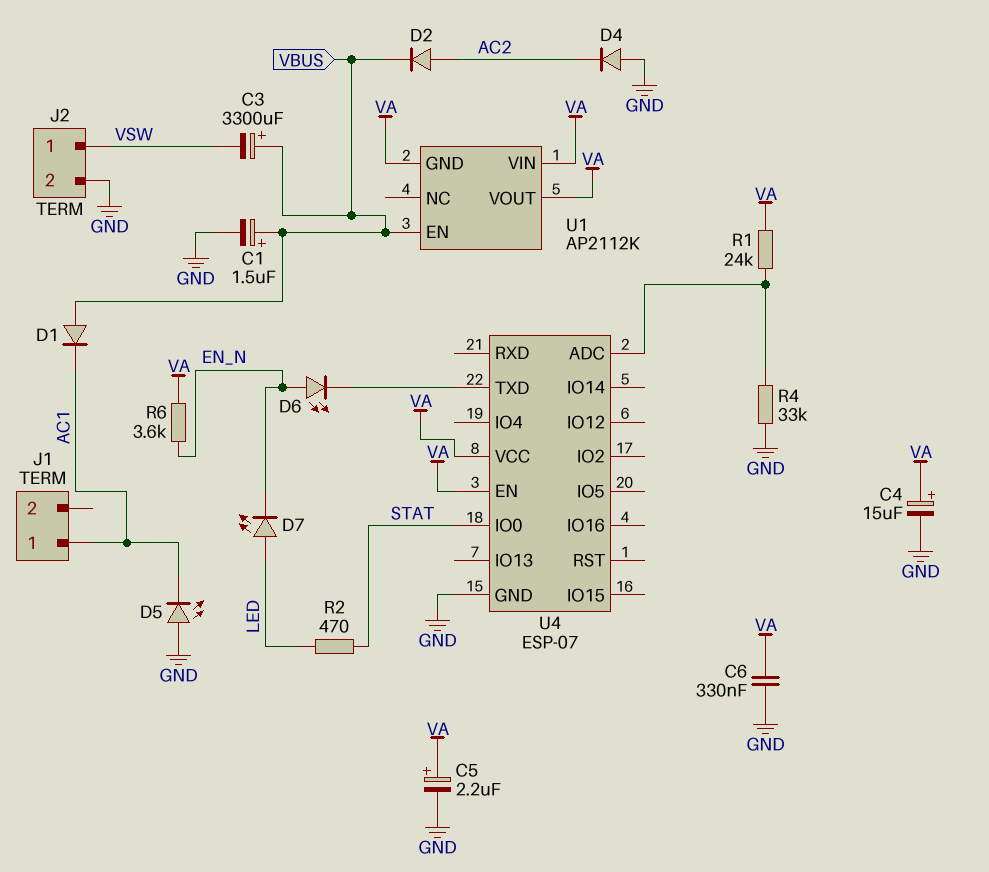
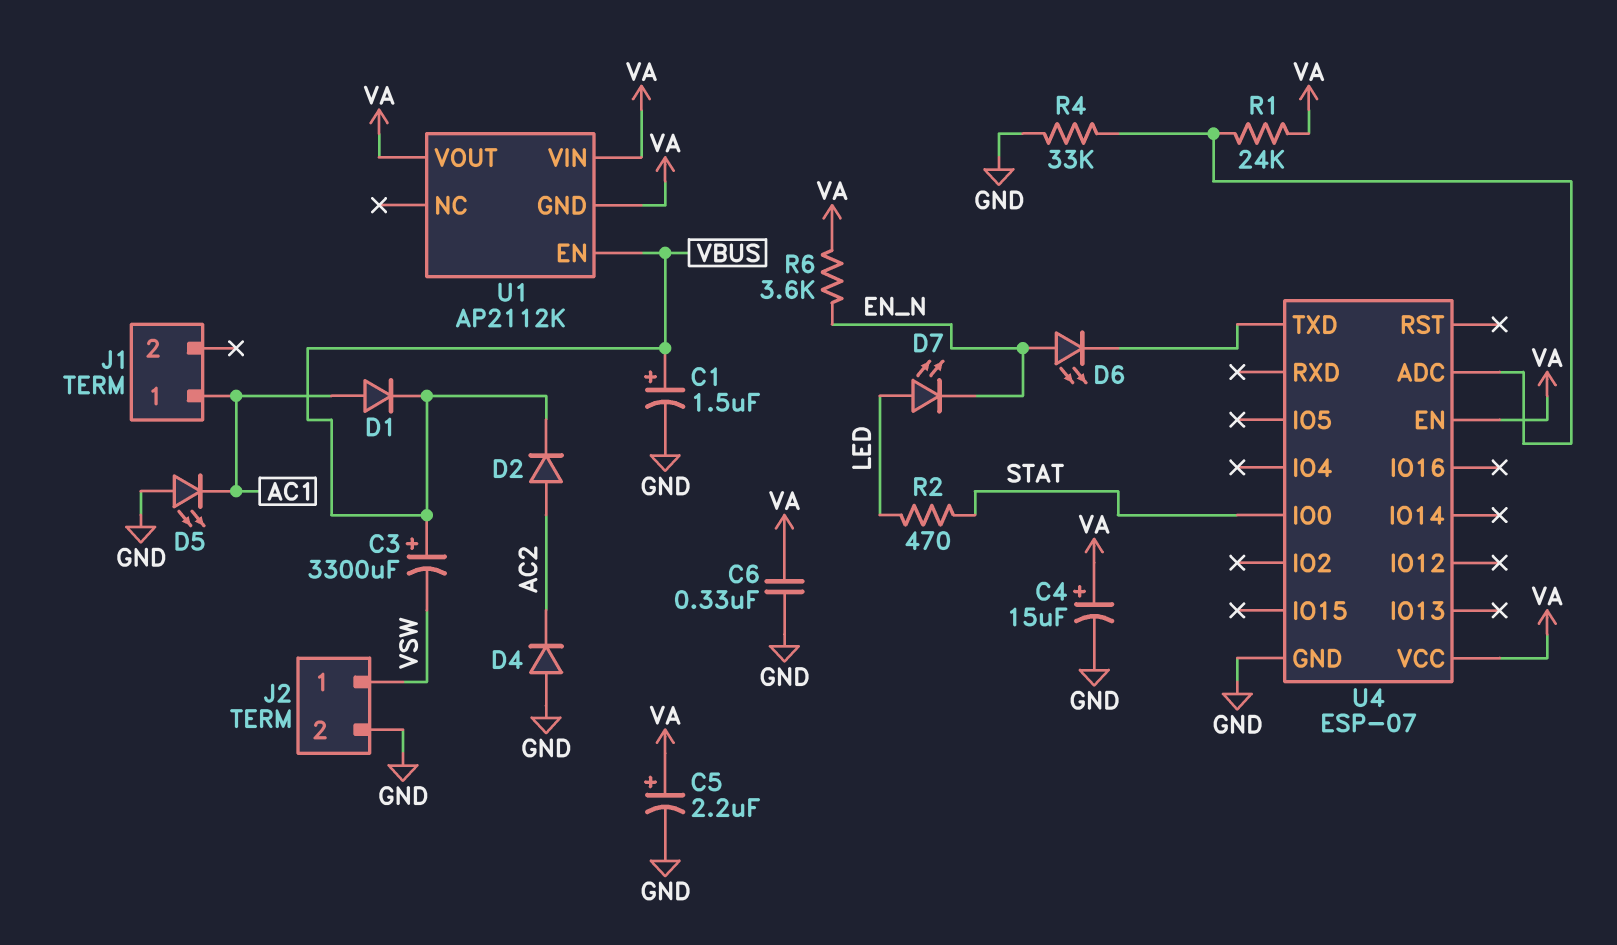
D1: diode (A VBUS, K AC1) -> diode (A AC1, K VBUS)

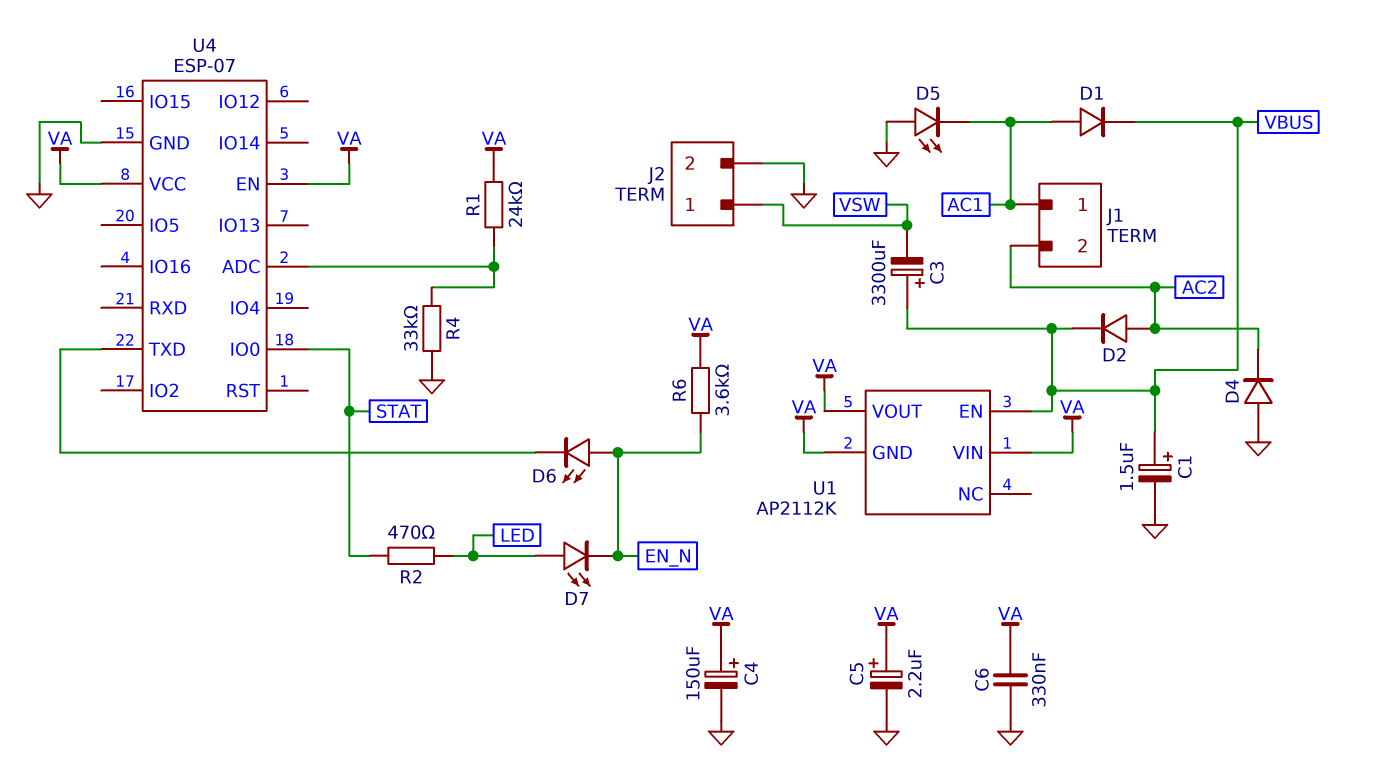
C4: 15uF (plus VA, minus GND) -> 150uF (plus VA, minus GND)
J1 pin 2: none -> AC2

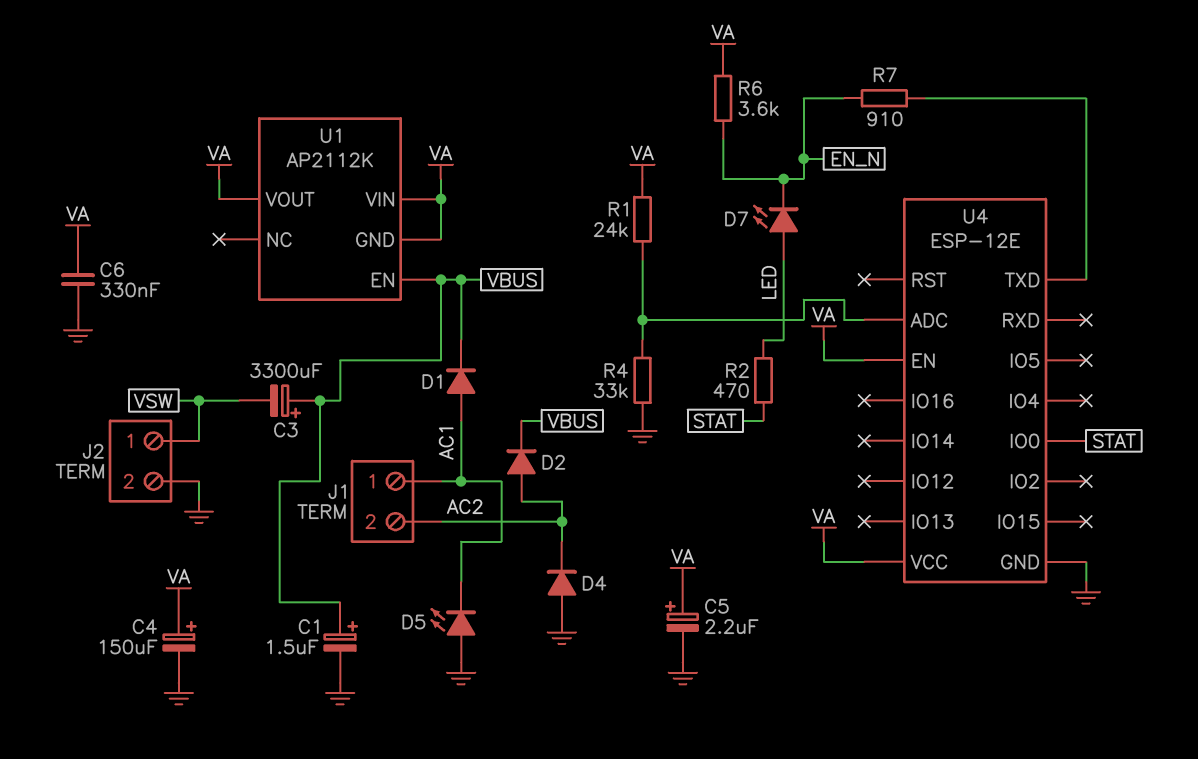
D6: LED (A EN_N, K U4/TXD) -> none
R7: none -> 910 (EN_N, U4/TXD)
U4: ESP-07 -> ESP-12E

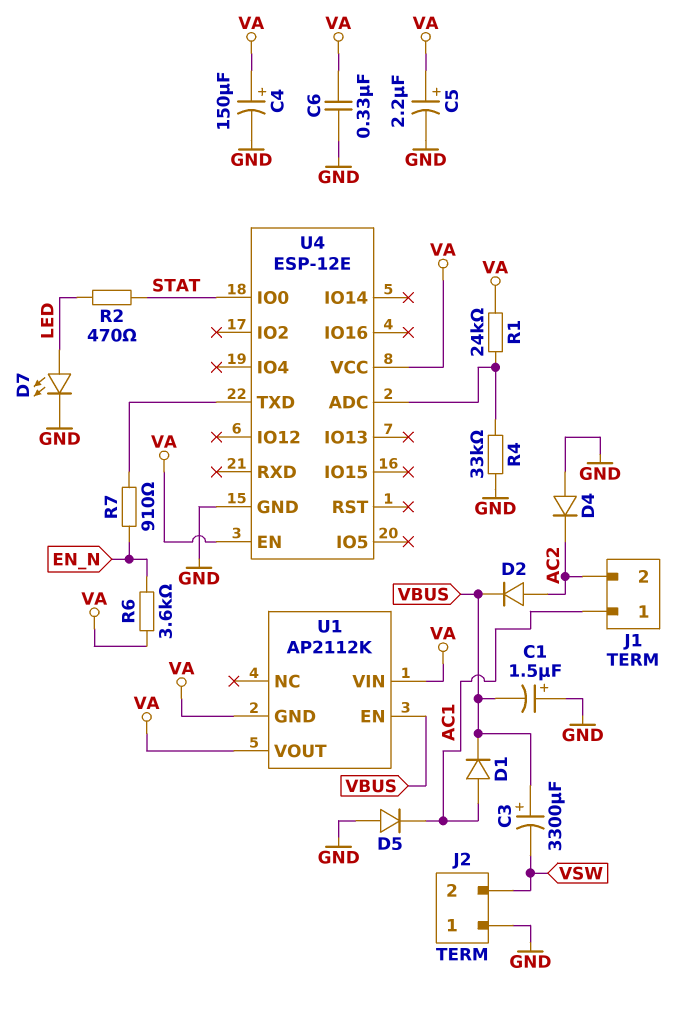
C1: 1.5uF (plus VBUS, minus GND) -> 1.5uF (plus GND, minus VBUS)
D5: LED (A GND, K AC1) -> diode (A GND, K AC1)
D7: LED (A LED, K EN_N) -> LED (A LED, K GND)
J2 pin 1: VSW -> GND
J2 pin 2: GND -> VSW

